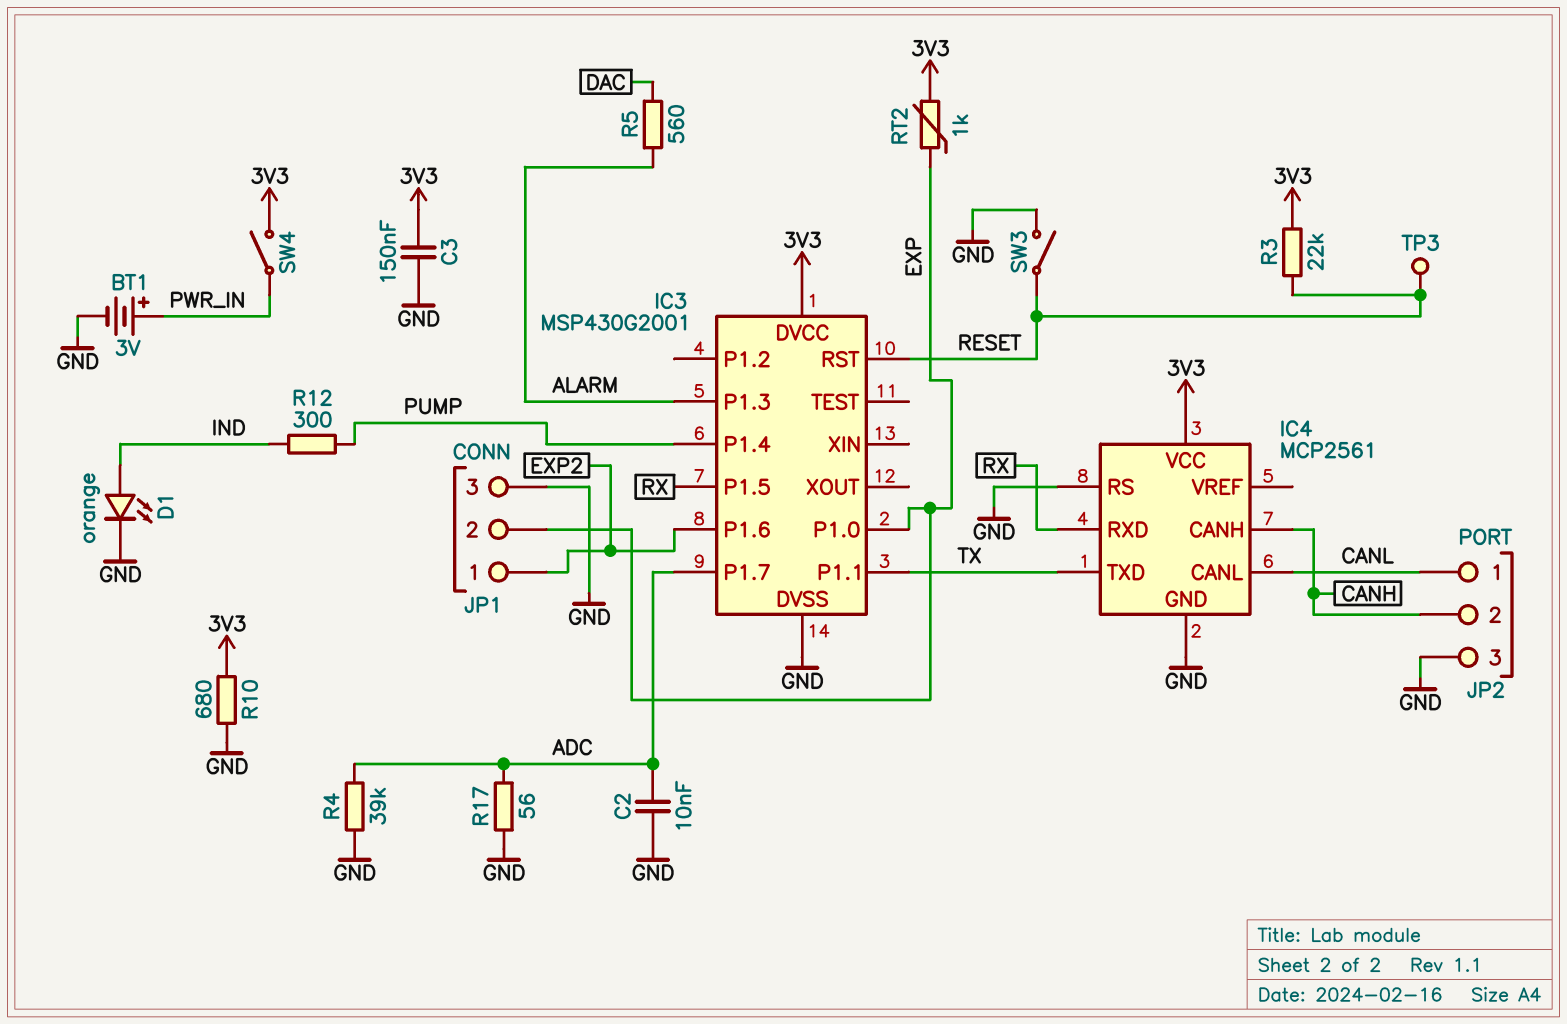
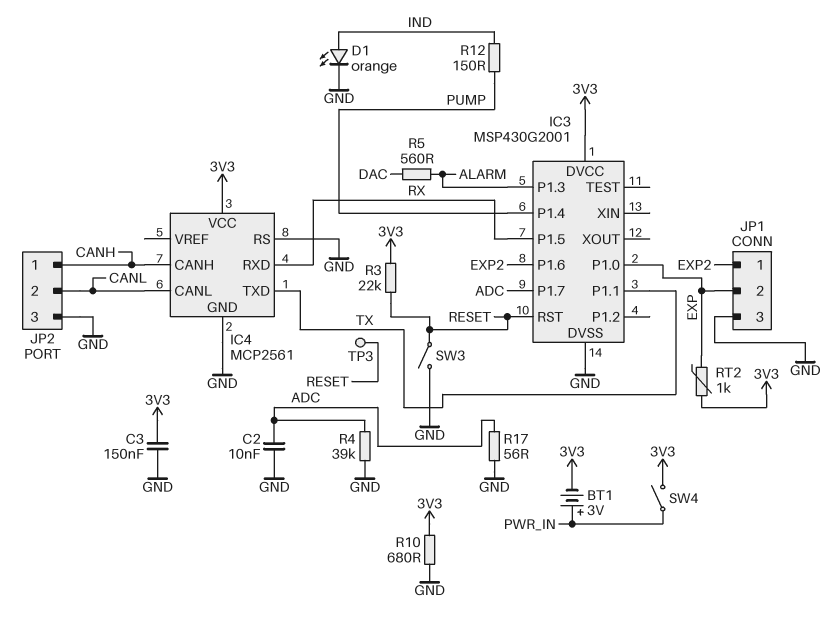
BT1: 3V (plus PWR_IN, minus GND) -> 3V (plus PWR_IN, minus 3V3)
JP2 pin 1: CANL -> CANH
JP2 pin 2: CANH -> CANL
R12: 300 (IND, PUMP) -> 150 (IND, PUMP)

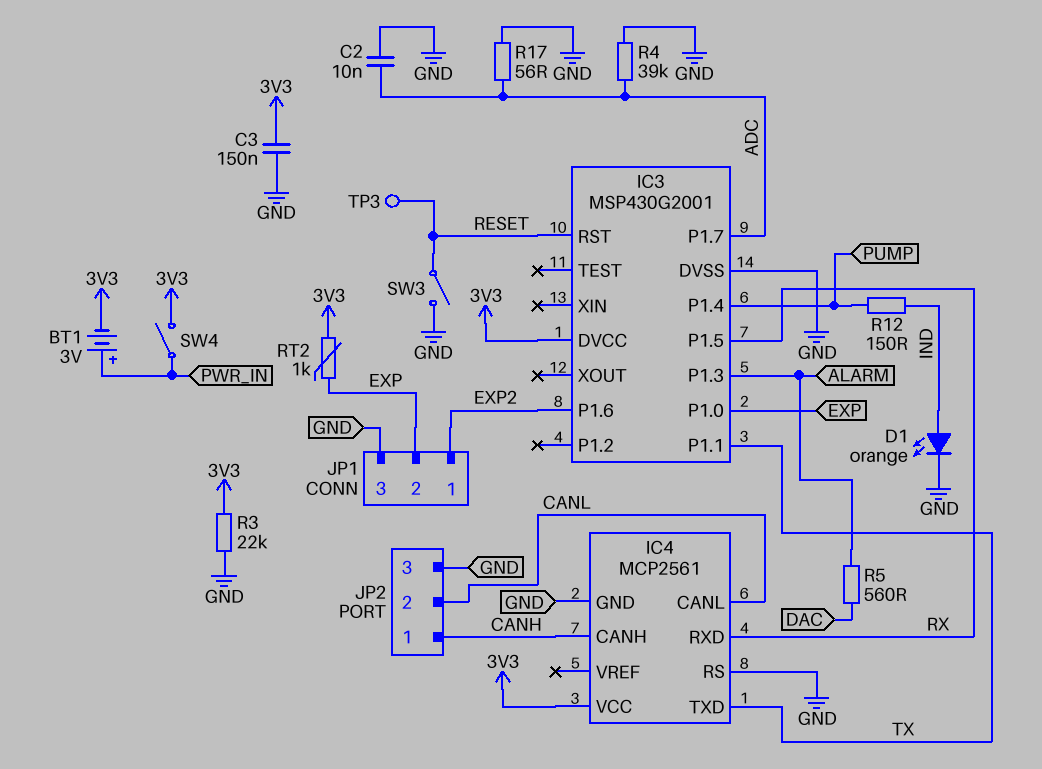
R3: 22k (3V3, RESET) -> 22k (3V3, GND)
R10: 680 (3V3, GND) -> none

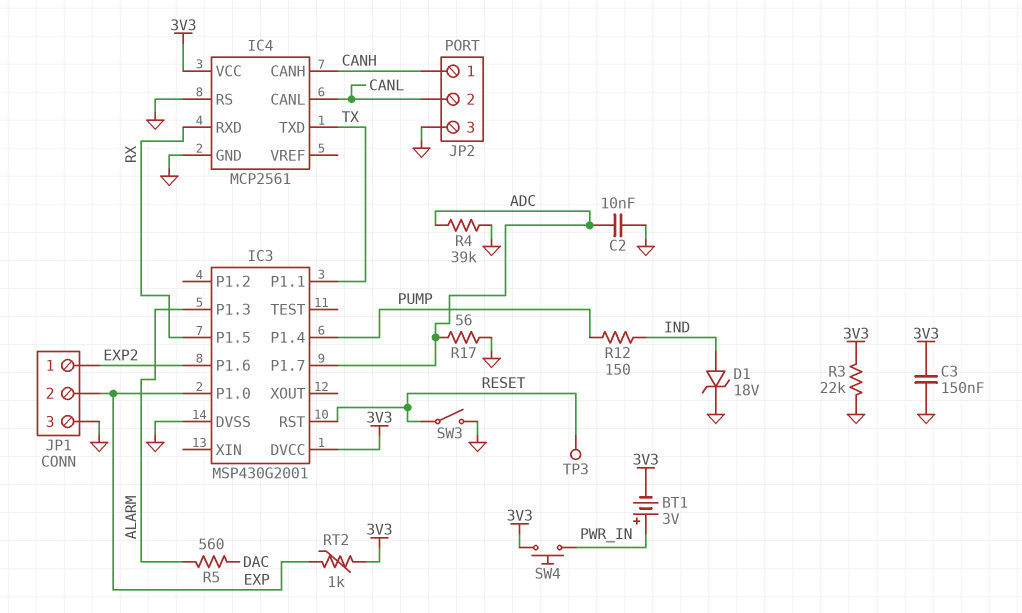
D1: LED orange (A IND, K GND) -> zener 18V (A IND, K GND)
SW4: switch (3V3, PWR_IN) -> button (3V3, PWR_IN)

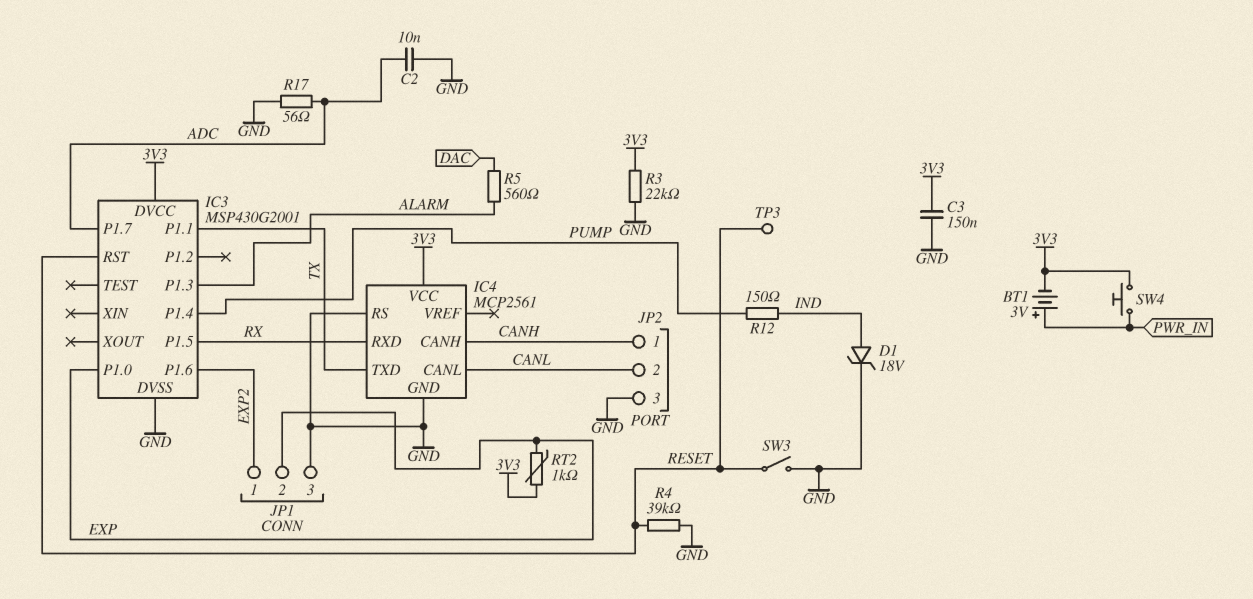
R4: 39k (ADC, GND) -> 39k (GND, RESET)

